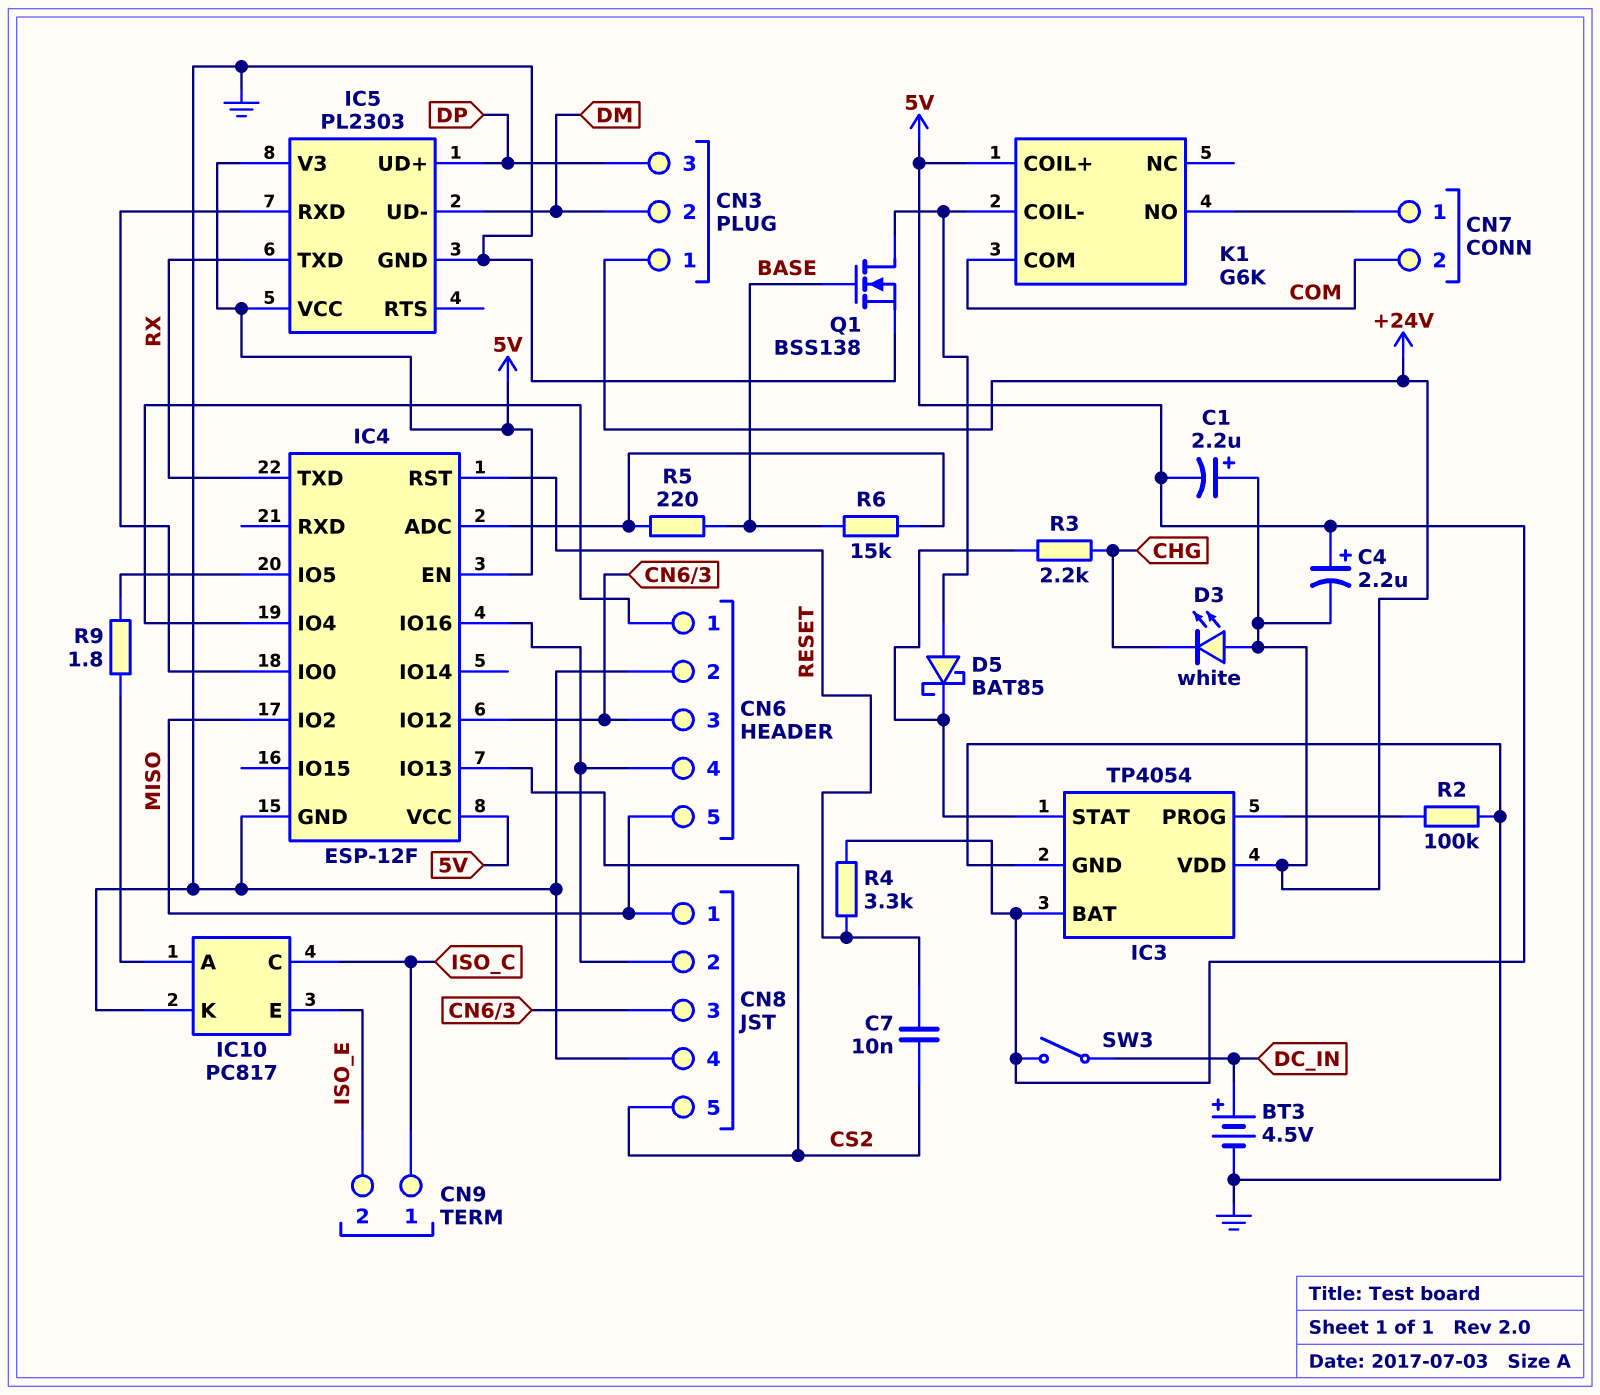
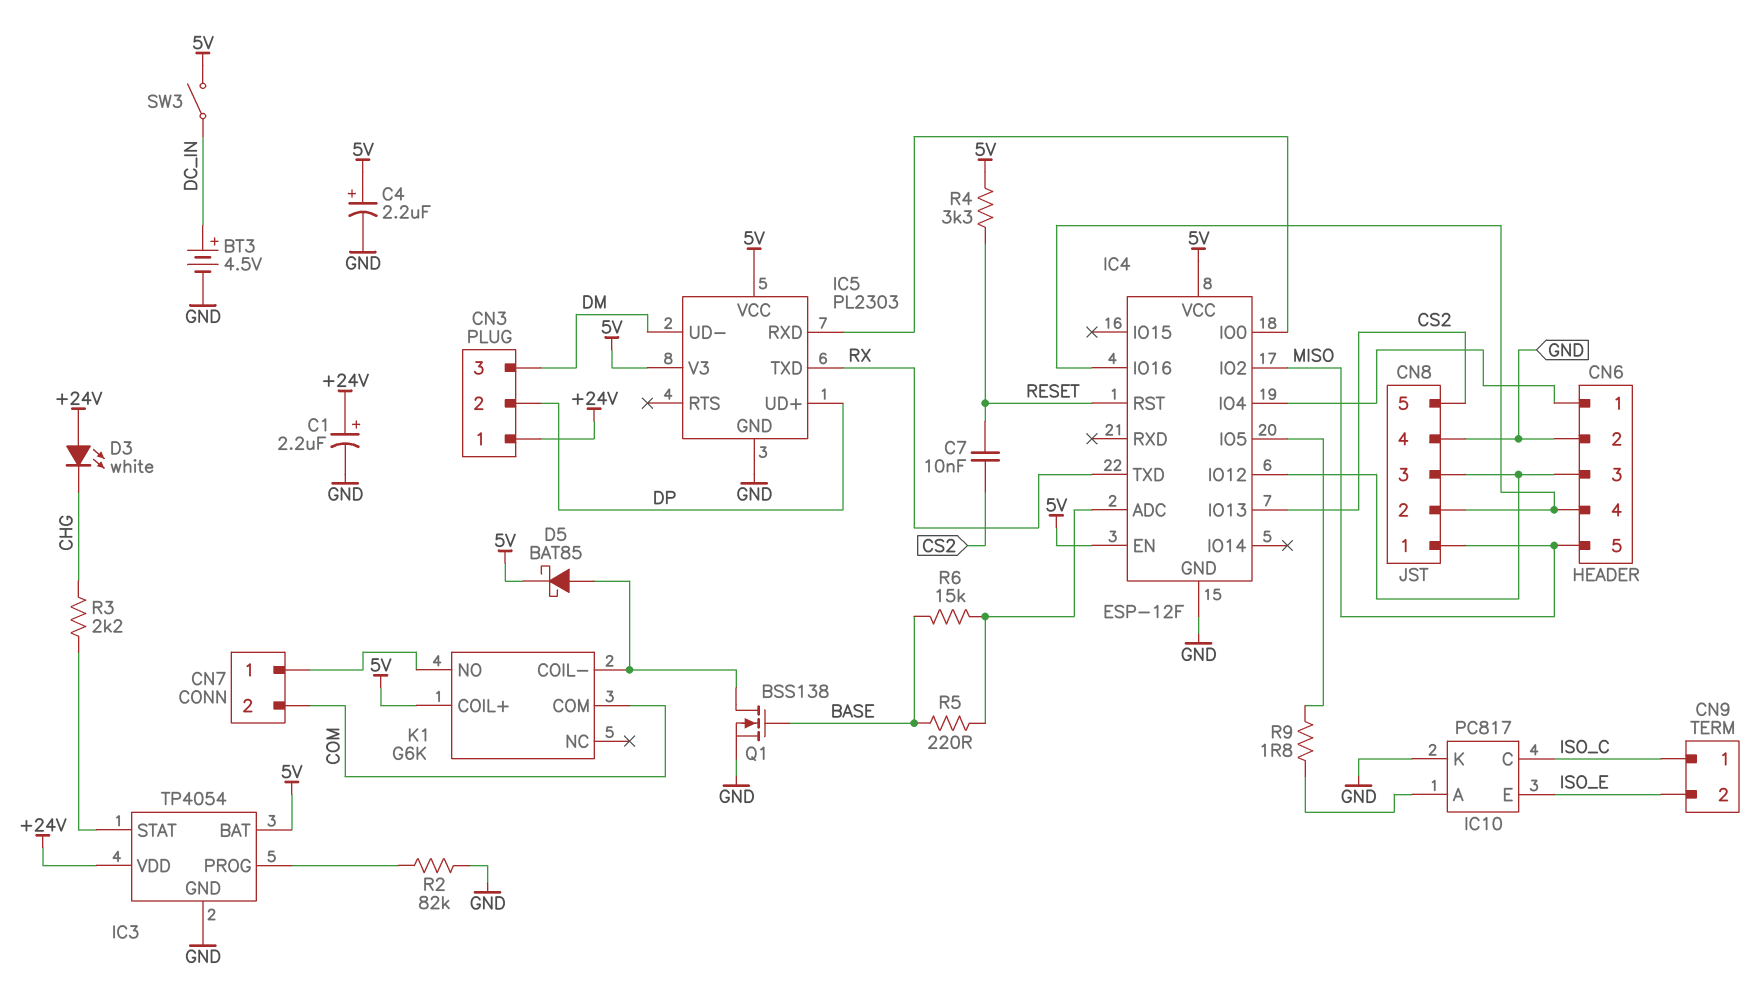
C1: 2.2uF (plus +24V, minus 5V) -> 2.2uF (plus +24V, minus GND)
C4: 2.2uF (plus 5V, minus +24V) -> 2.2uF (plus 5V, minus GND)
CN3 pin 2: DM -> DP
CN3 pin 3: DP -> DM
D5: schottky BAT85 (A K1/COIL-, K IC3/STAT) -> schottky BAT85 (A K1/COIL-, K 5V)
R2: 100k (GND, IC3/PROG) -> 82k (GND, IC3/PROG)

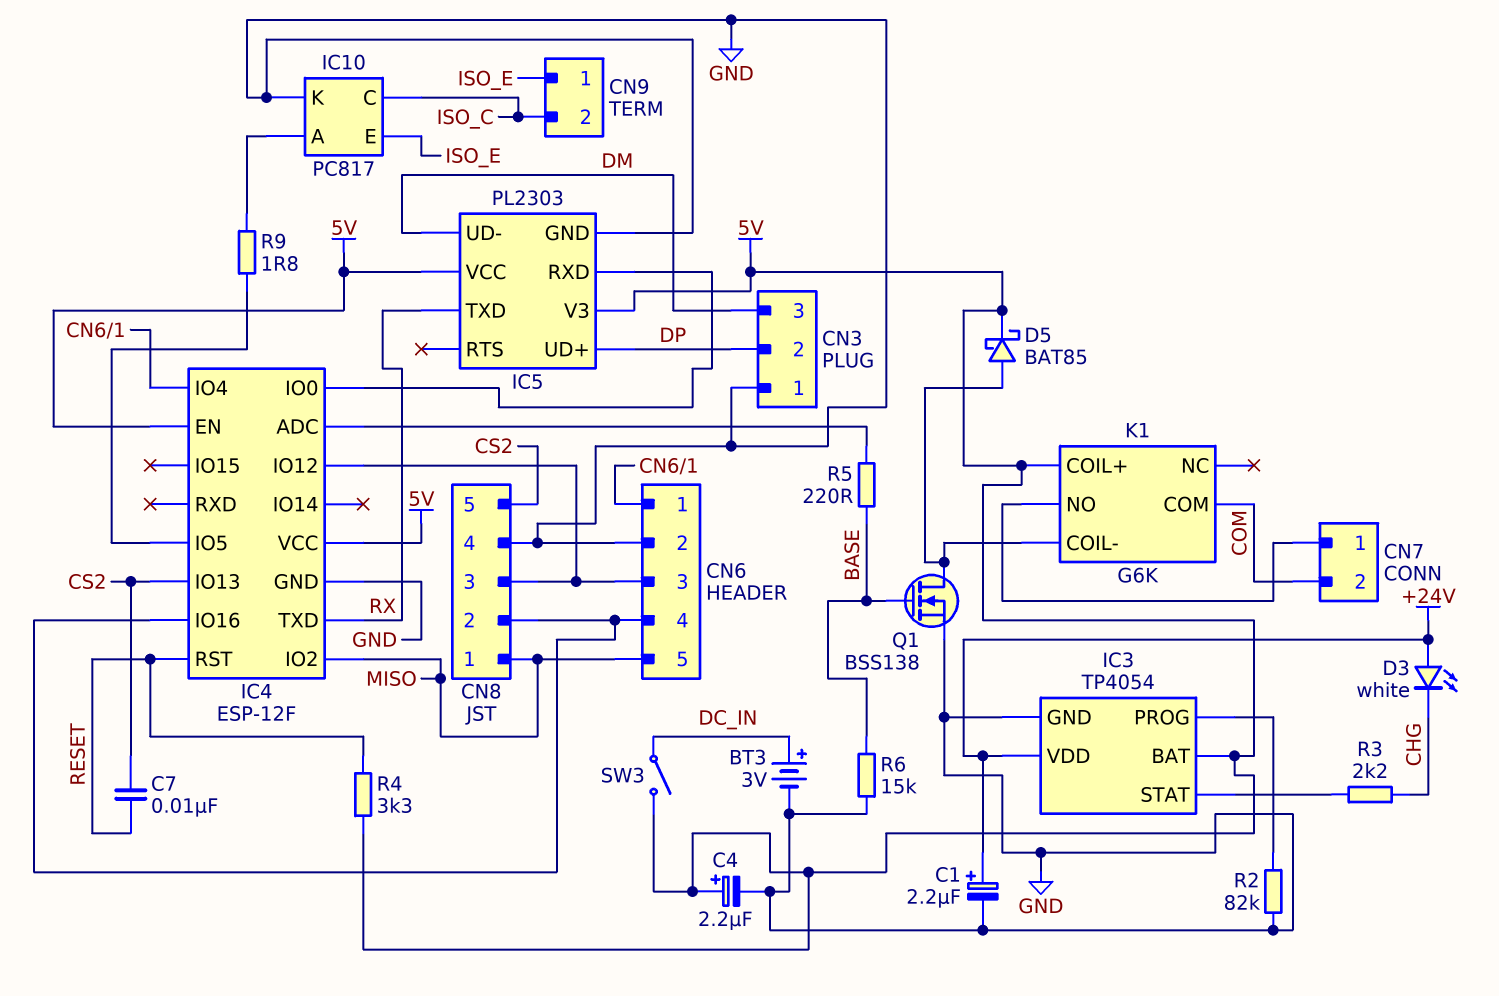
BT3: 4.5V (plus DC_IN, minus GND) -> 3V (plus DC_IN, minus GND)
CN3 pin 1: +24V -> GND
CN9 pin 1: ISO_C -> ISO_E
CN9 pin 2: ISO_E -> ISO_C
R6: 15k (BASE, IC4/ADC) -> 15k (BASE, GND)

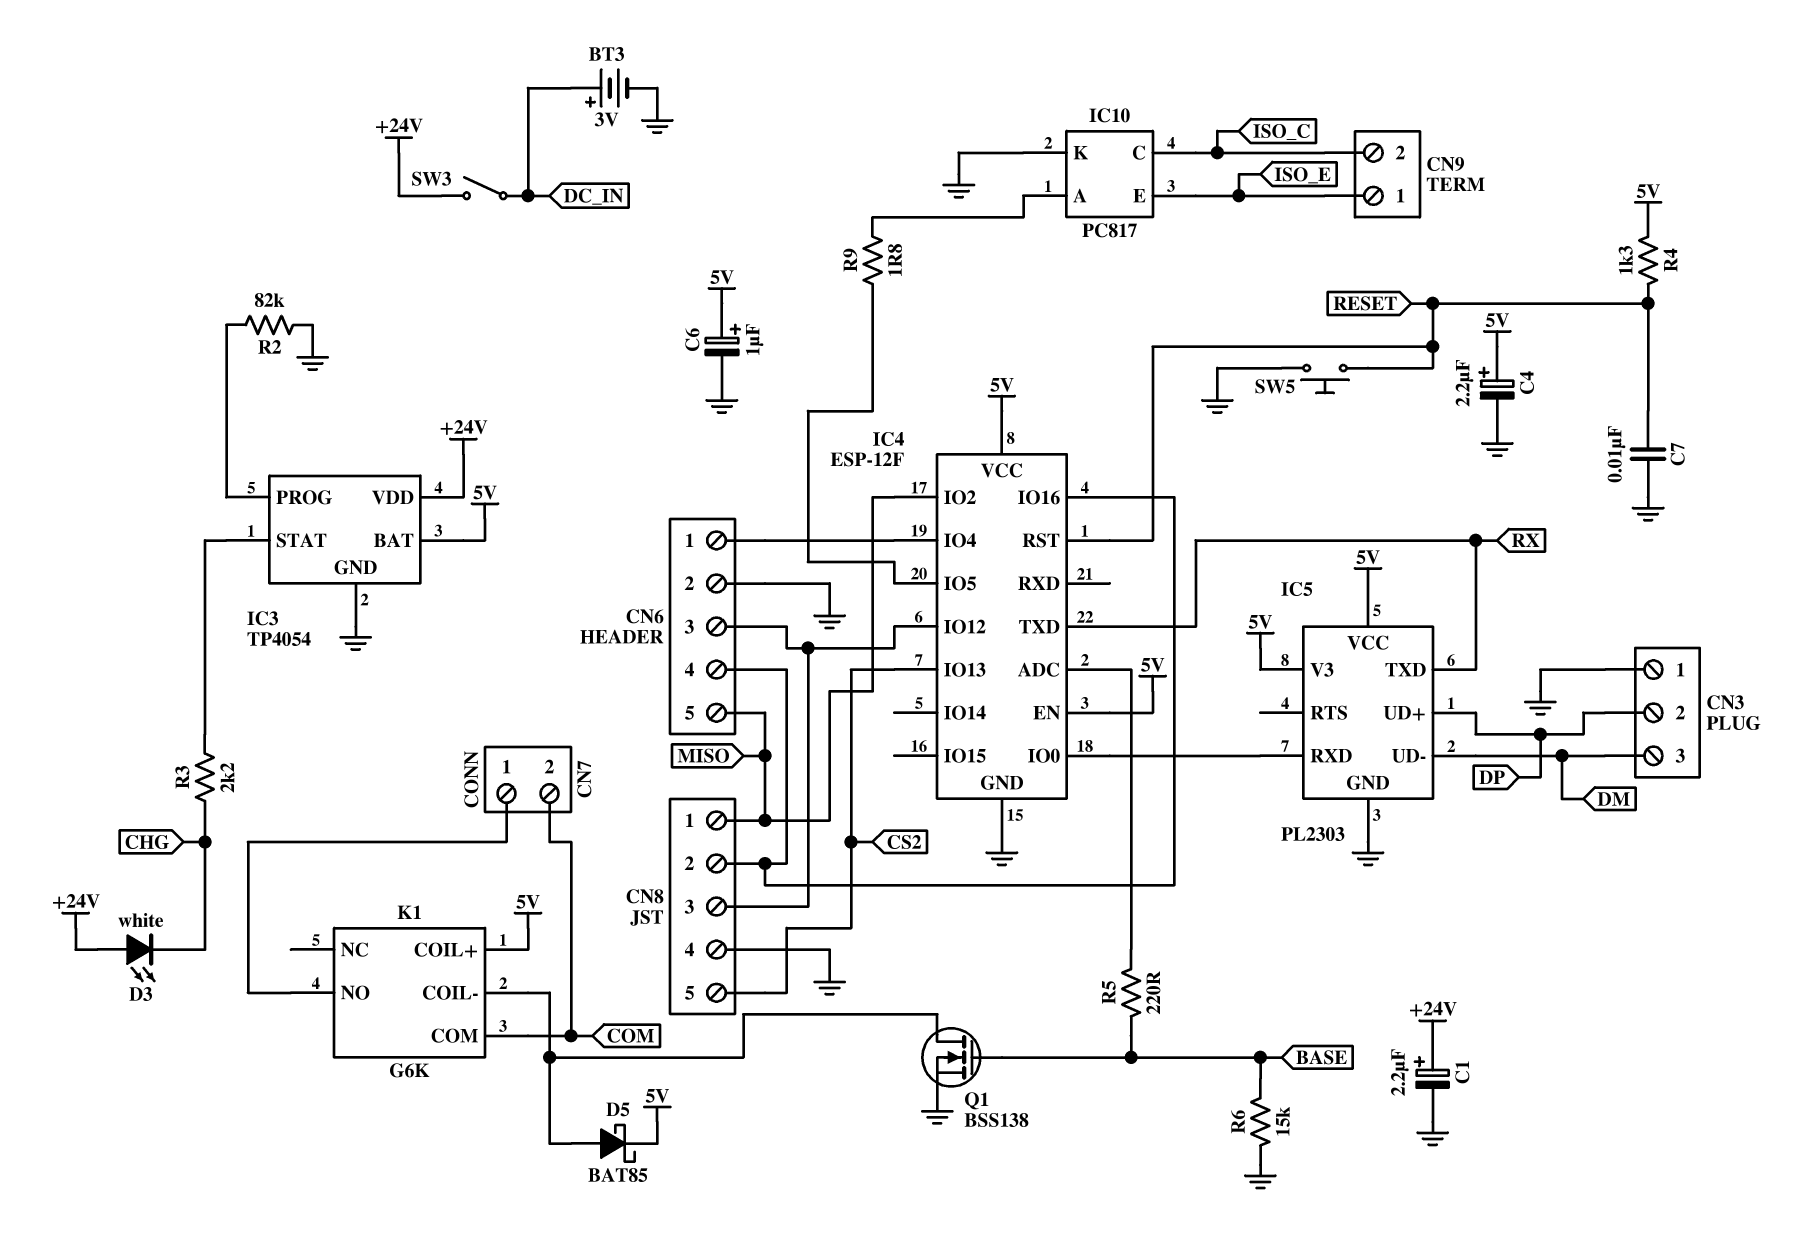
C6: none -> 1uF (plus 5V, minus GND)
C7: 10nF (CS2, RESET) -> 10nF (GND, RESET)
R4: 3.3k (5V, RESET) -> 1.3k (5V, RESET)
SW3: switch (5V, DC_IN) -> switch (+24V, DC_IN)
SW5: none -> button (GND, RESET)

